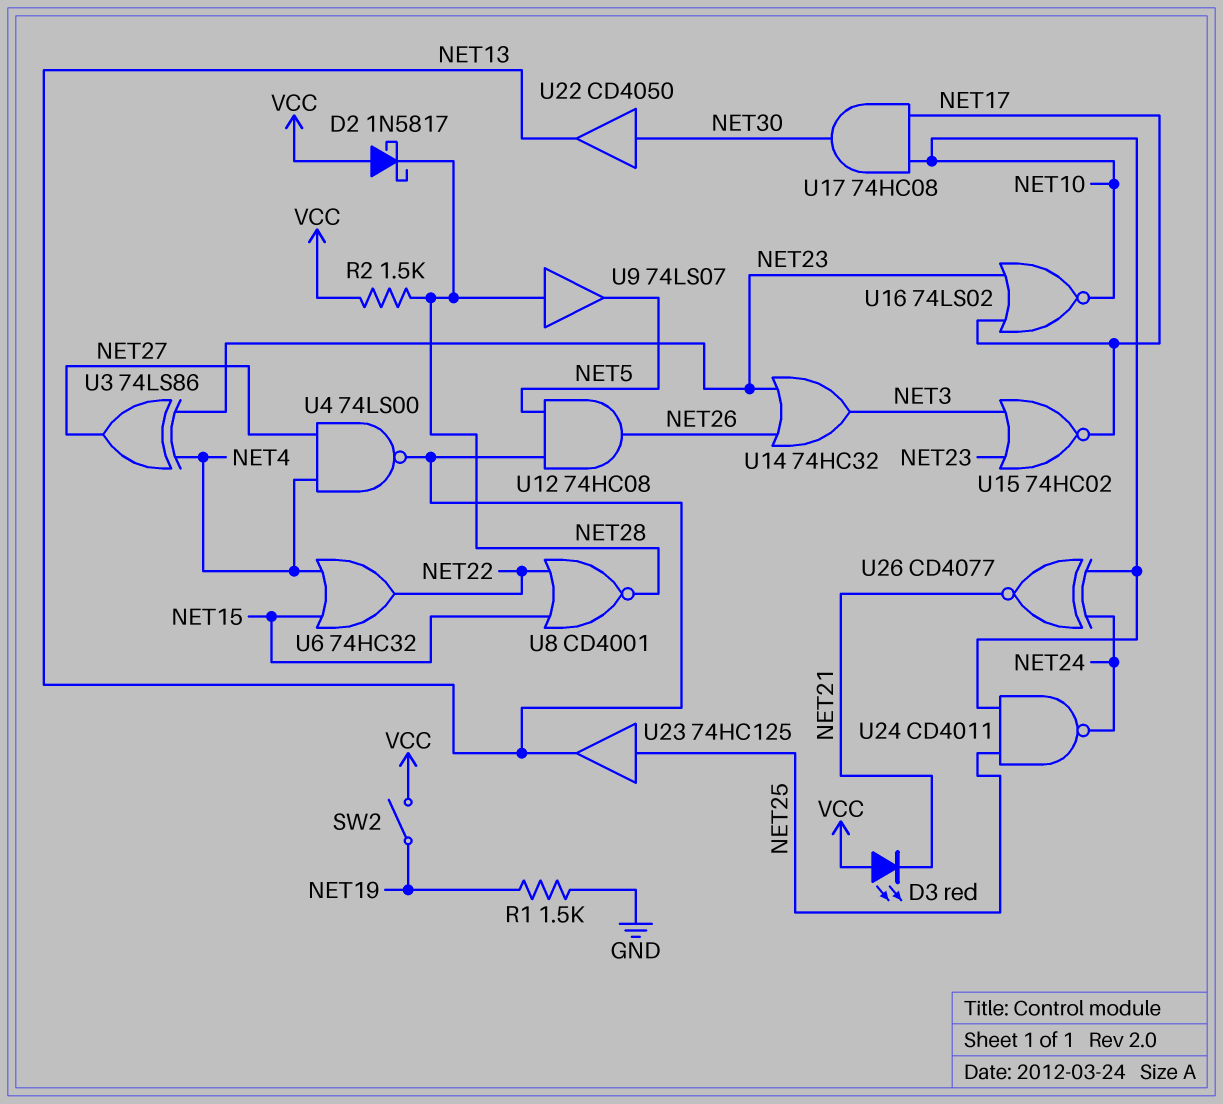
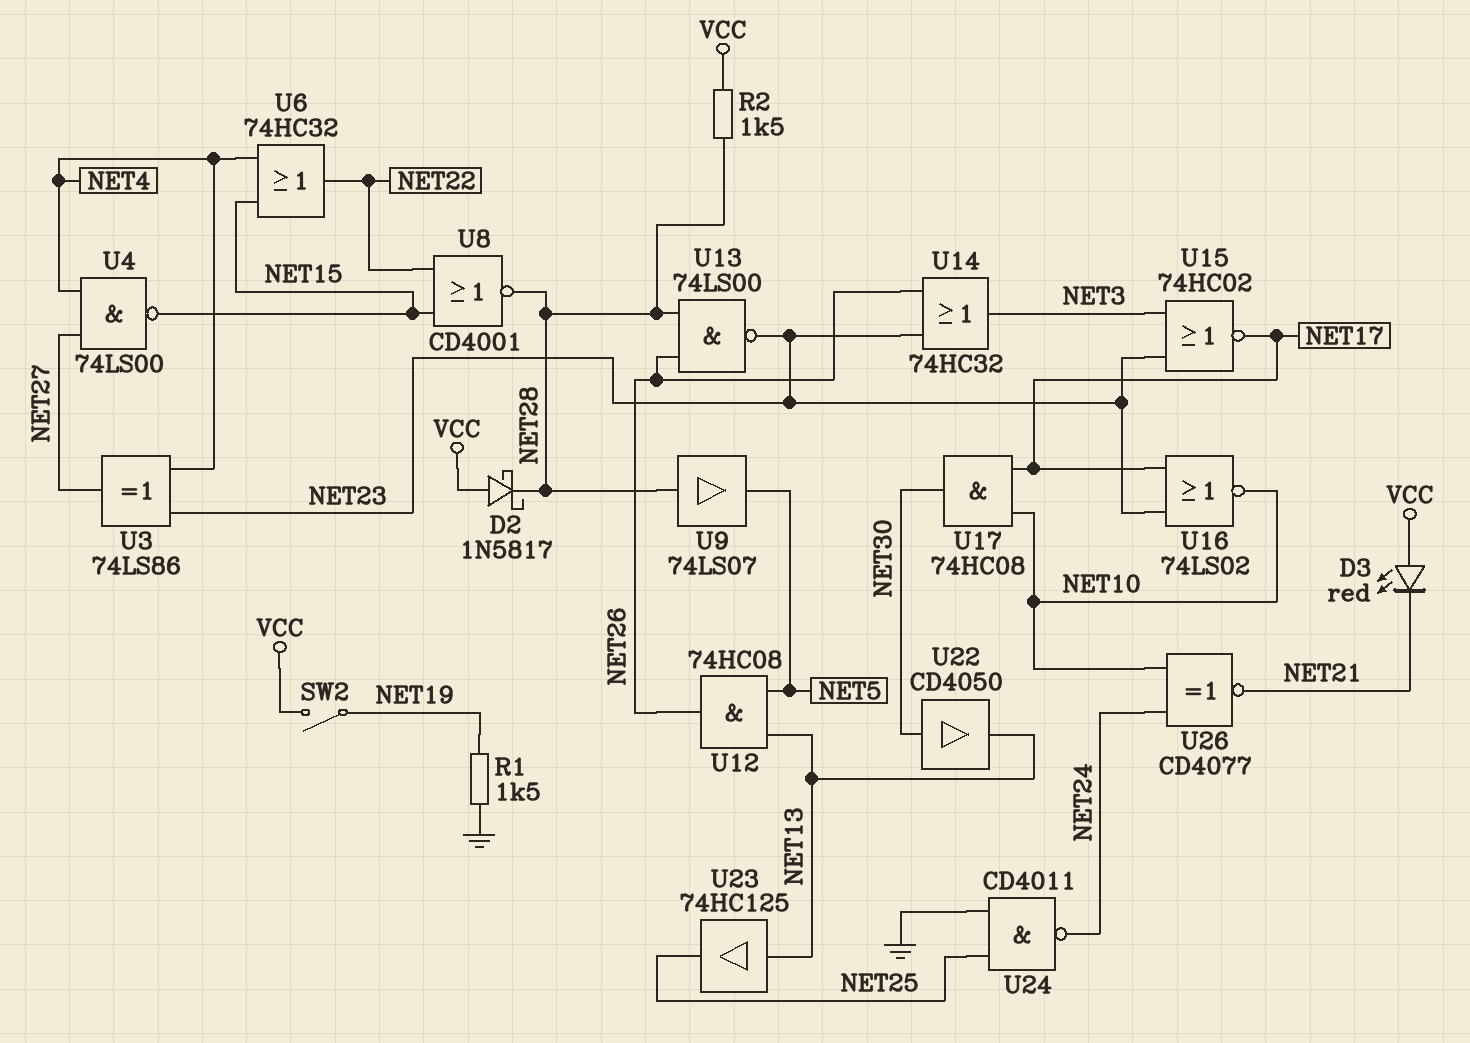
U4: NAND 74LS00 (in NET4, in NET27, out NET13) -> NAND 74LS00 (in NET4, in NET27, out NET15)
U13: none -> NAND 74LS00 (in NET26, in NET28, out NET23)
U23: buffer 74HC125 (in NET25, out NET13) -> buffer 74HC125 (in NET13, out NET25)
U24: NAND CD4011 (in NET10, in NET25, out NET24) -> NAND CD4011 (in GND, in NET25, out NET24)

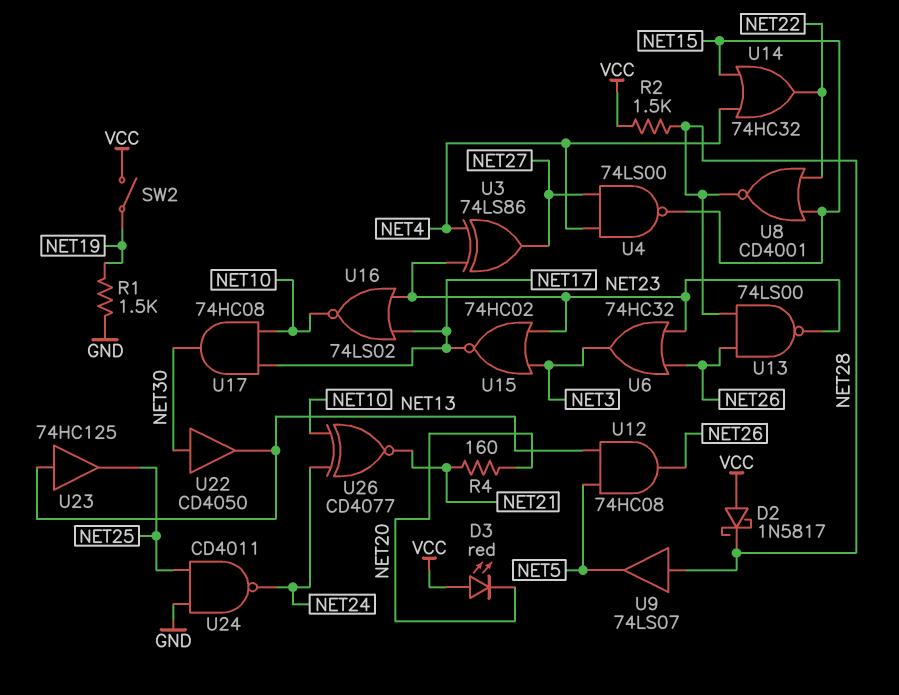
D3: LED red (A VCC, K NET21) -> LED red (A VCC, K NET20)
R4: none -> 160 (NET20, NET21)
U6: OR 74HC32 (in NET4, in NET15, out NET22) -> OR 74HC32 (in NET23, in NET26, out NET3)
U14: OR 74HC32 (in NET23, in NET26, out NET3) -> OR 74HC32 (in NET4, in NET15, out NET22)

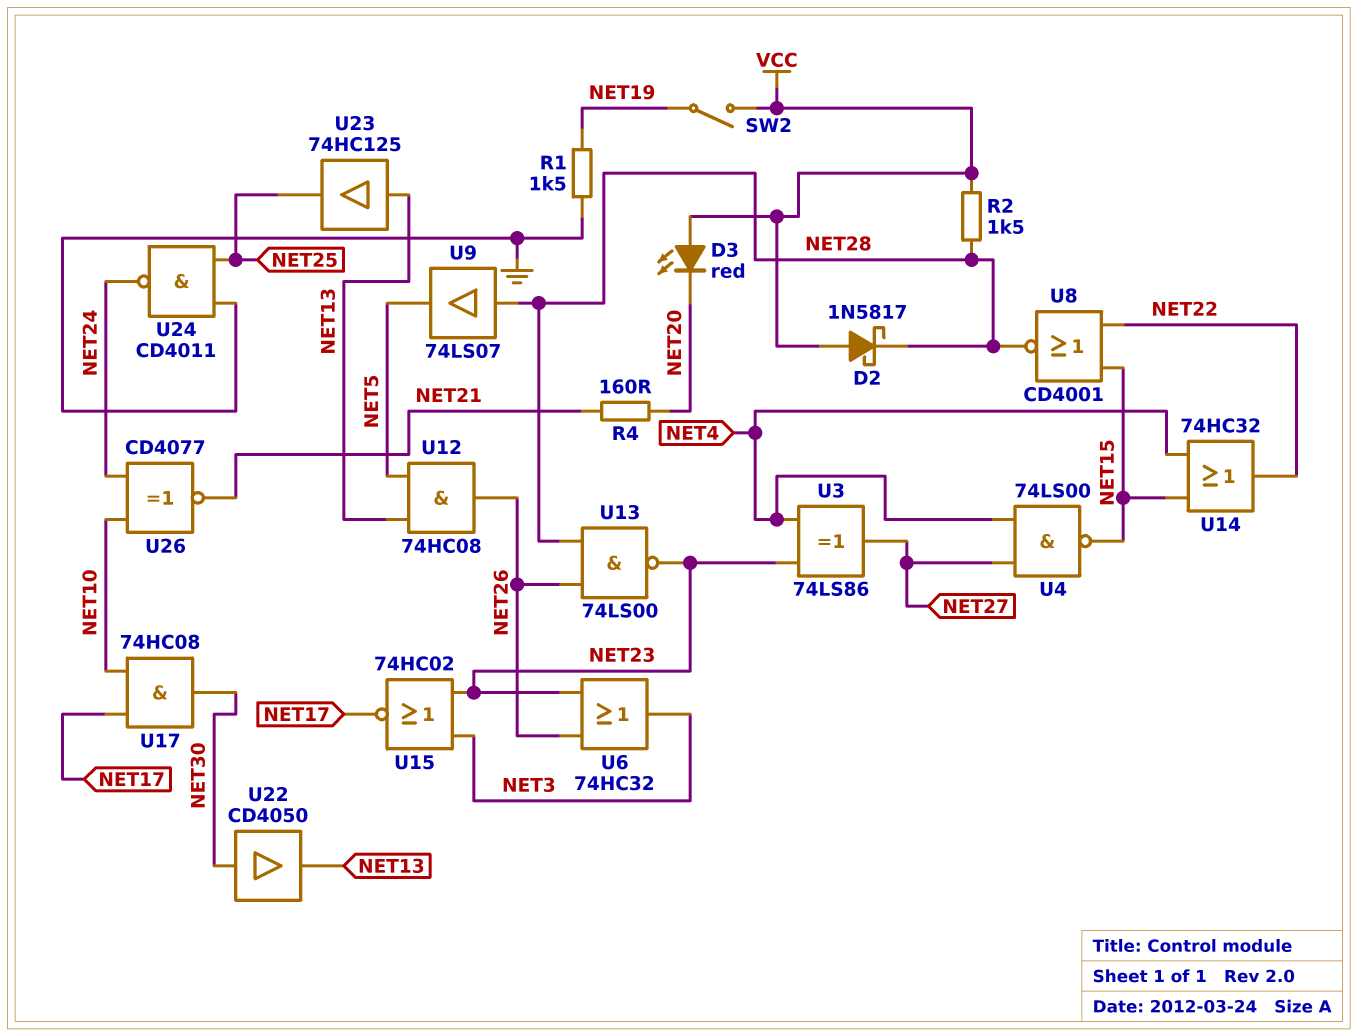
U16: NOR 74LS02 (in NET17, in NET23, out NET10) -> none

